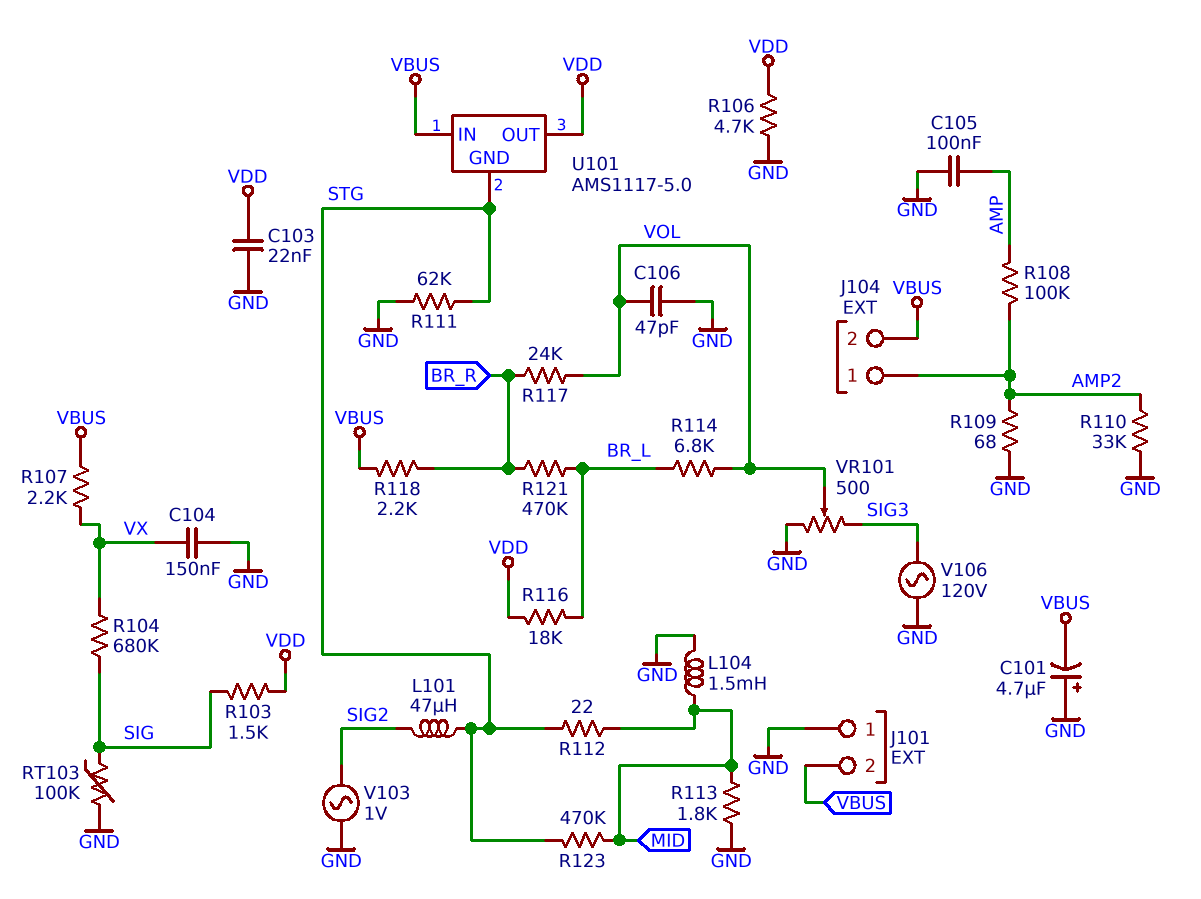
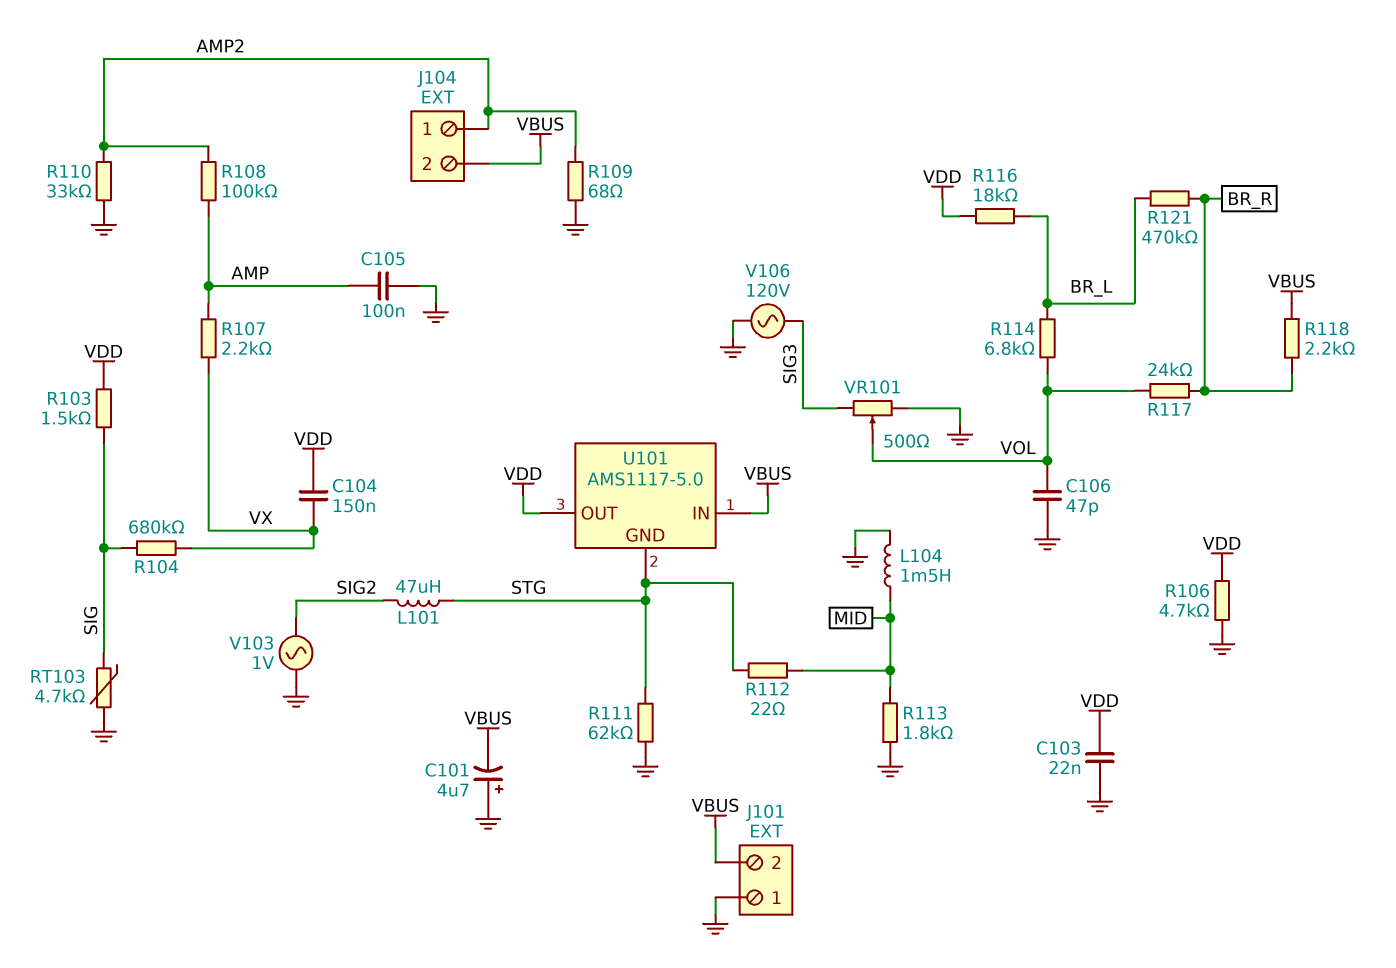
C104: 150nF (GND, VX) -> 150nF (VDD, VX)
R107: 2.2k (VBUS, VX) -> 2.2k (AMP, VX)
R123: 470k (MID, STG) -> none
RT103: 100k (GND, SIG) -> 4.7k (GND, SIG)

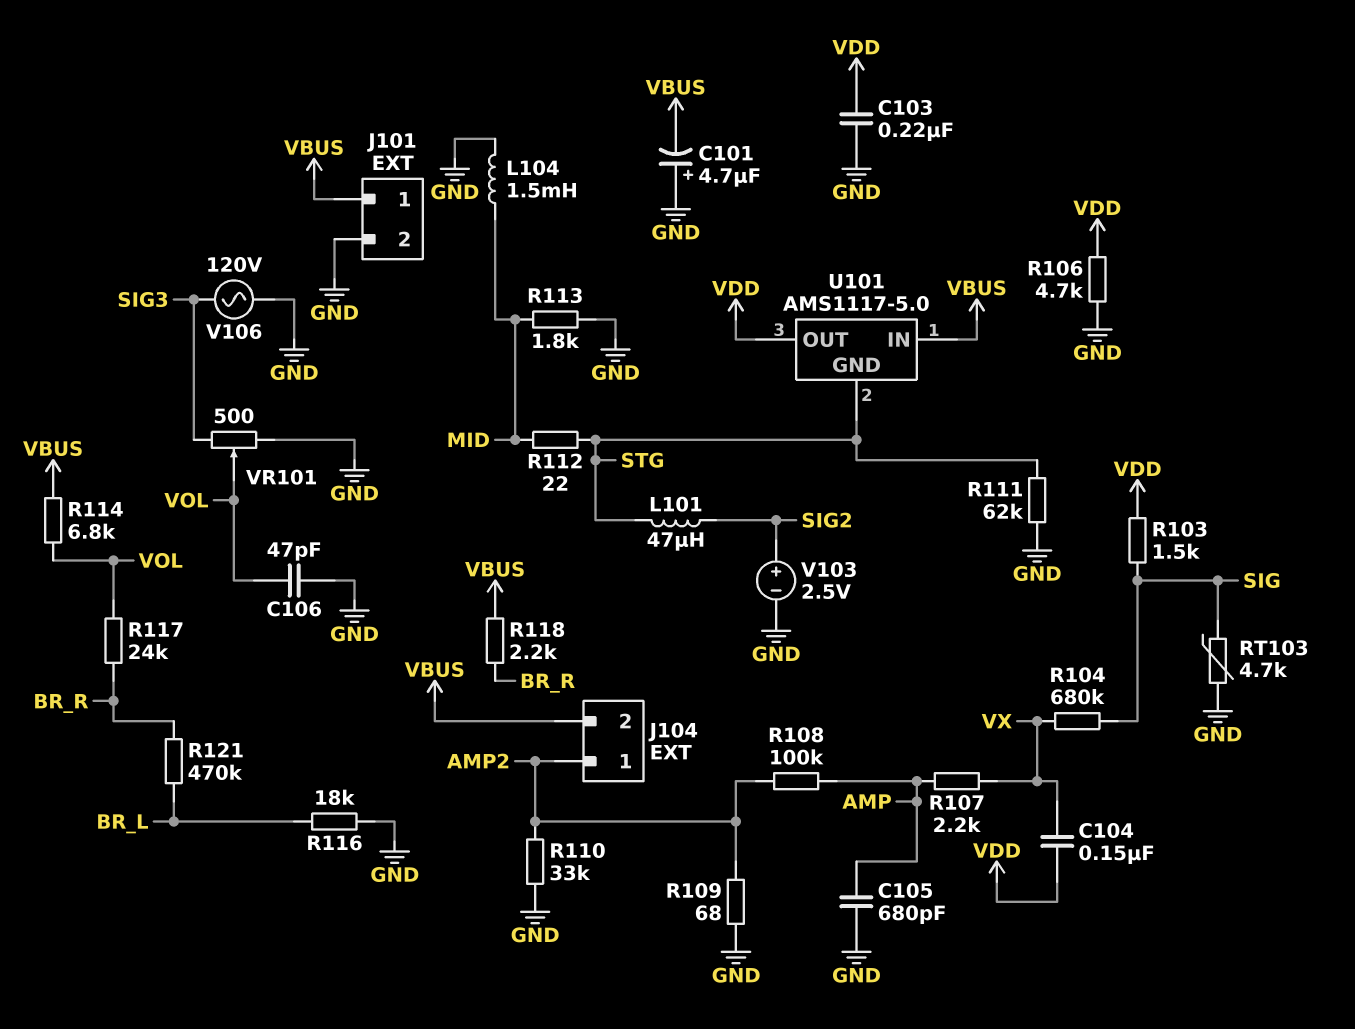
C103: 22nF (GND, VDD) -> 220nF (GND, VDD)
C105: 100nF (AMP, GND) -> 680pF (AMP, GND)
J101 pin 1: GND -> VBUS
J101 pin 2: VBUS -> GND
R114: 6.8k (BR_L, VOL) -> 6.8k (VBUS, VOL)
R116: 18k (BR_L, VDD) -> 18k (BR_L, GND)
V103: AC 1V (GND, SIG2) -> 2.5V (plus SIG2, minus GND)

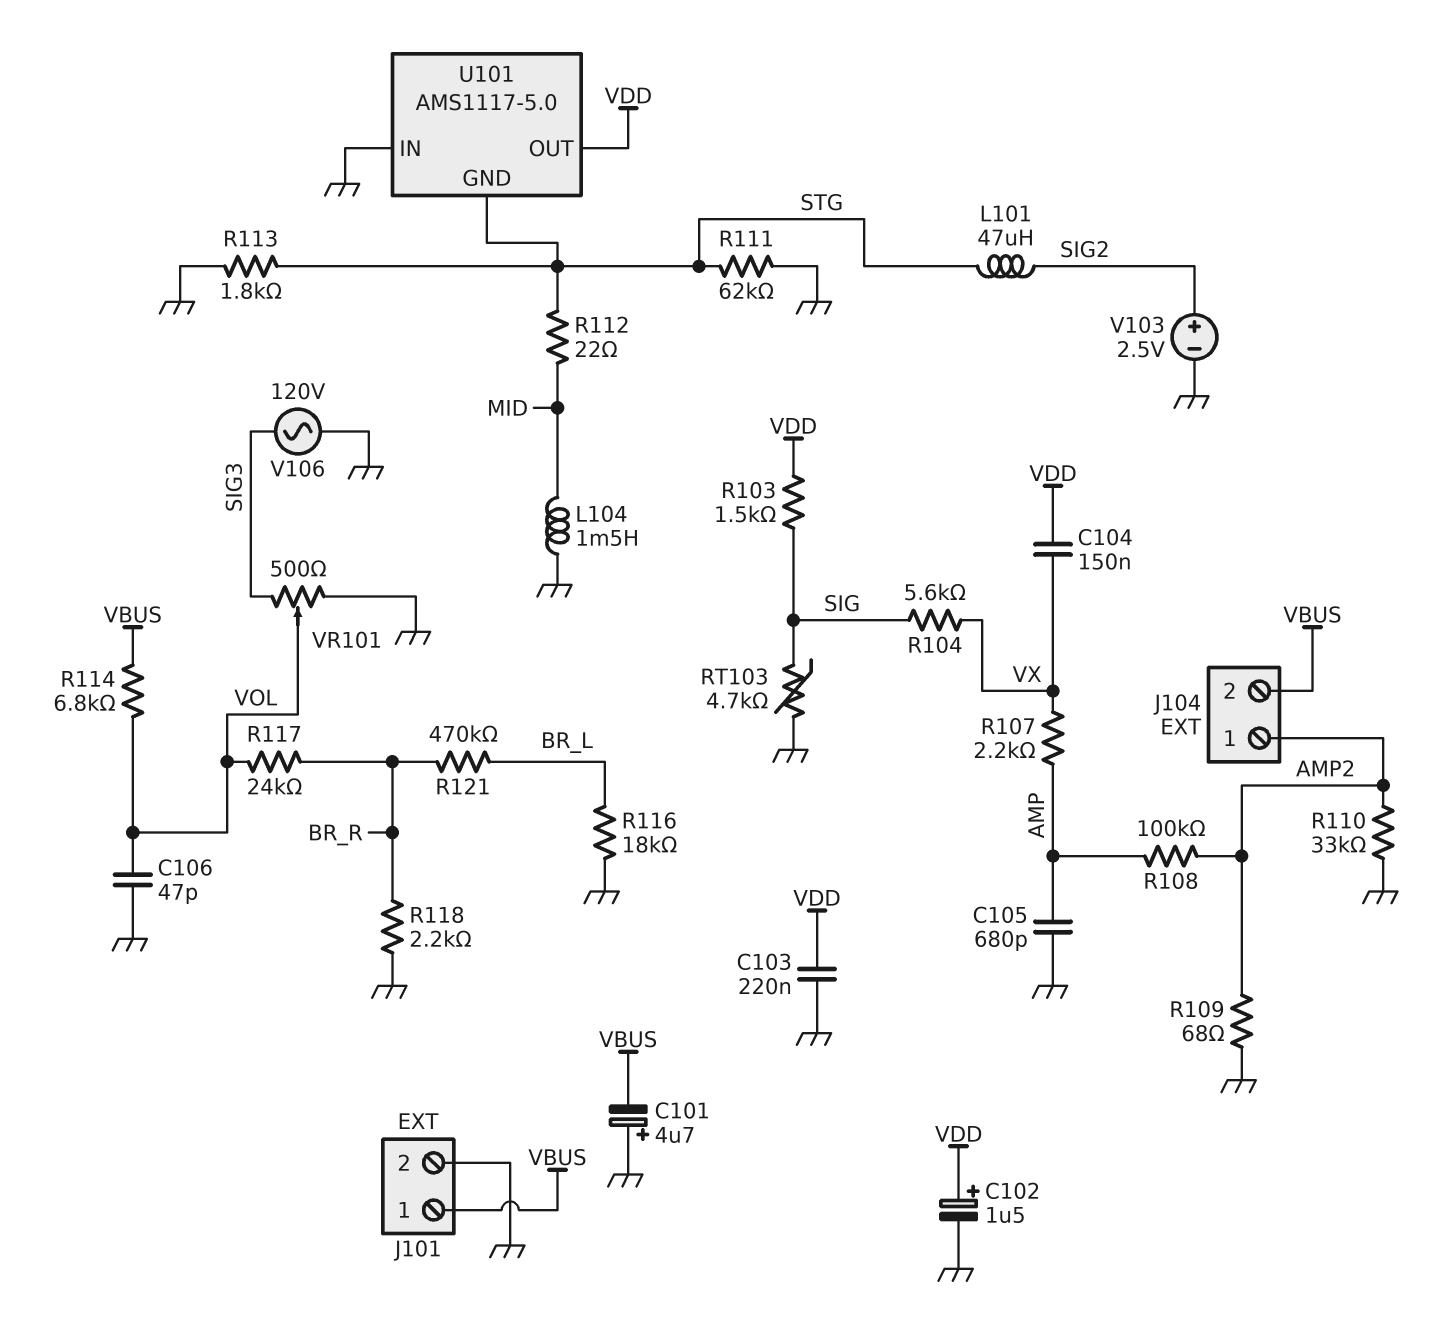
C102: none -> 1.5uF (plus VDD, minus GND)
R104: 680k (SIG, VX) -> 5.6k (SIG, VX)
R106: 4.7k (GND, VDD) -> none
R113: 1.8k (GND, MID) -> 1.8k (GND, STG)
R118: 2.2k (BR_R, VBUS) -> 2.2k (BR_R, GND)
U101 pin IN: VBUS -> GND

